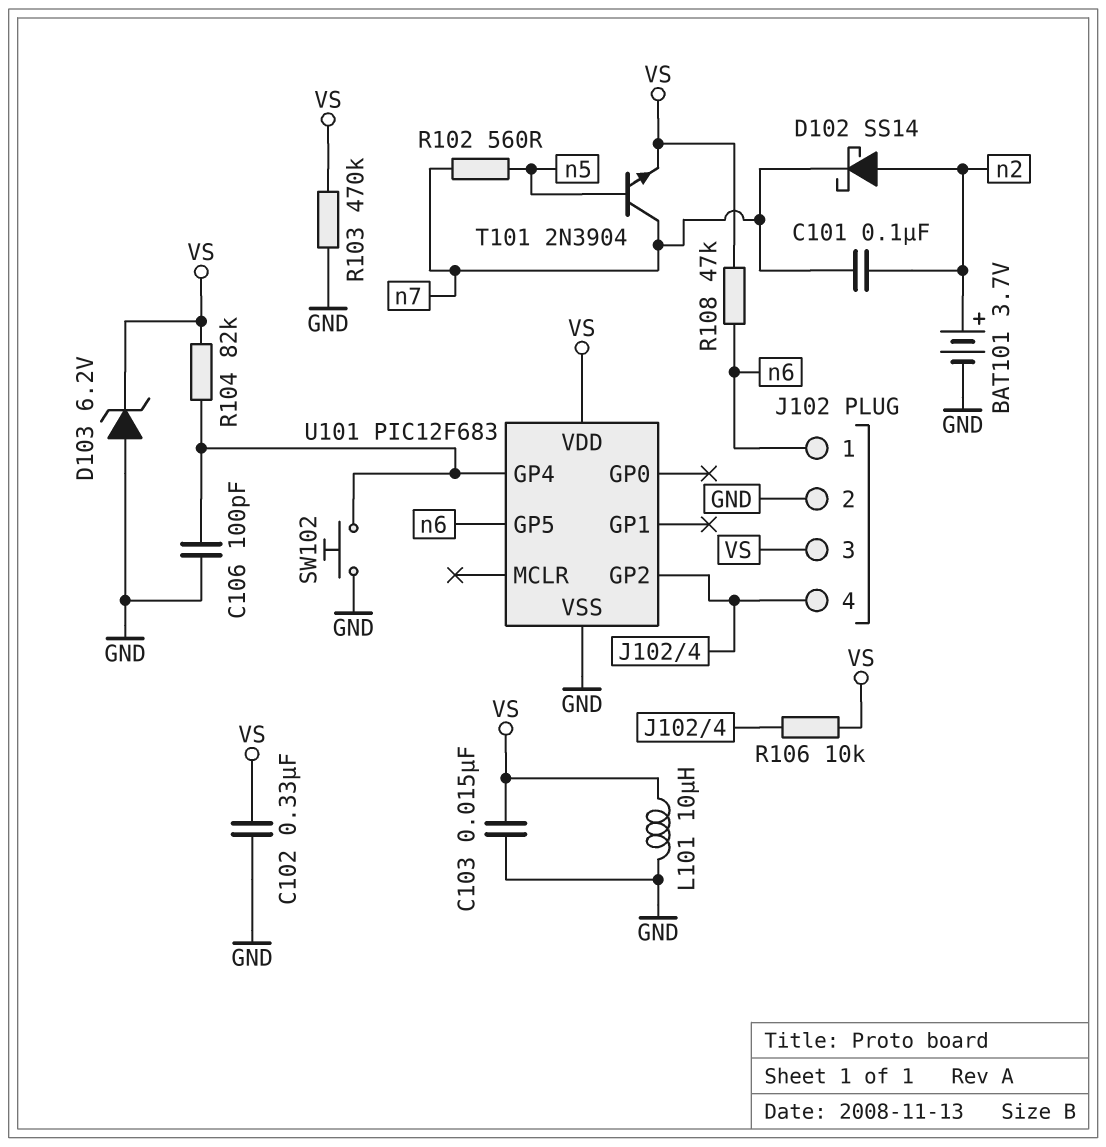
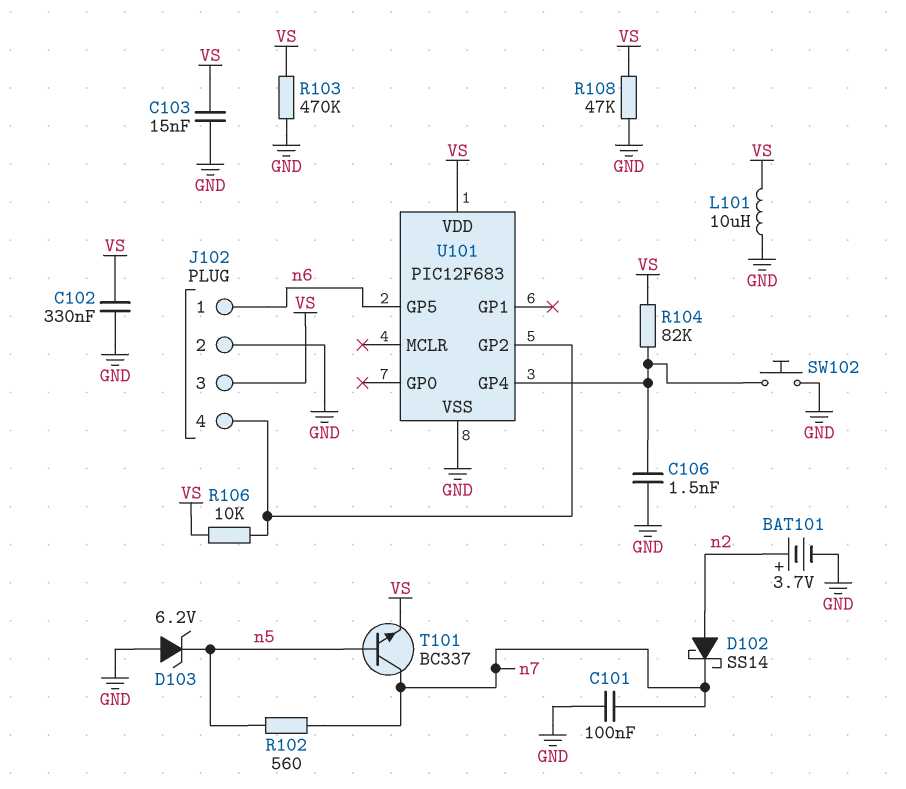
C101: 100nF (n2, n7) -> 100nF (GND, n7)
C106: 100pF (GND, U101/GP4) -> 1.5nF (GND, U101/GP4)
D103: zener 6.2V (A GND, K VS) -> zener 6.2V (A GND, K n5)
R108: 47k (VS, n6) -> 47k (GND, VS)
T101: NPN 2N3904 (B n5, C n7, E VS) -> NPN BC337 (B n5, C n7, E VS)

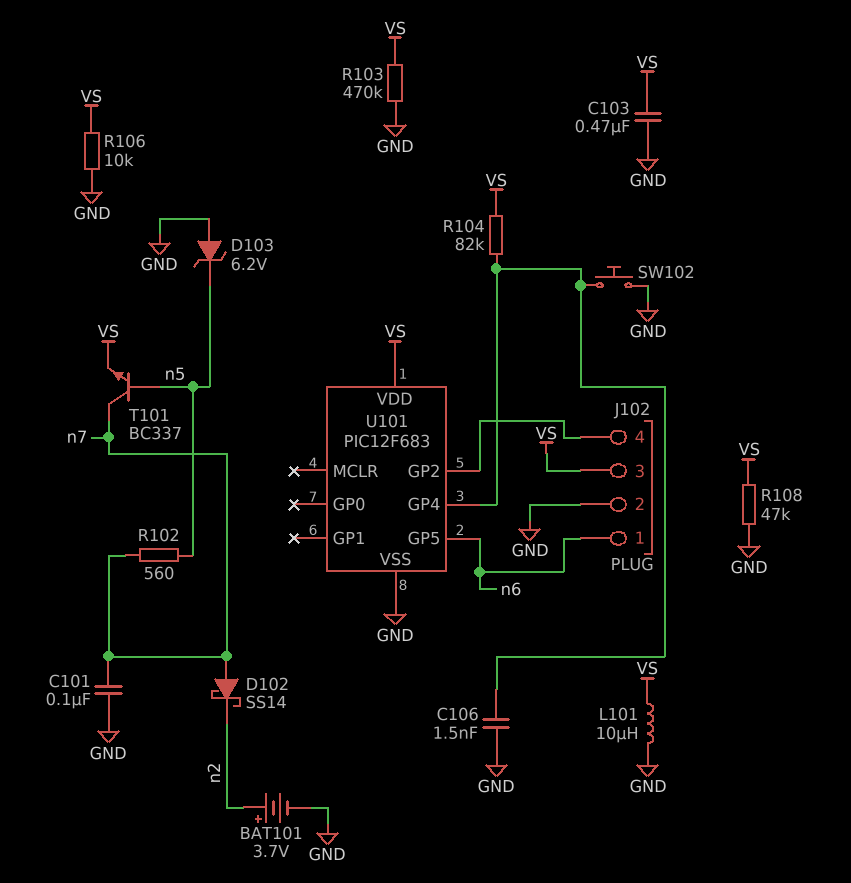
C102: 330nF (GND, VS) -> none
C103: 15nF (GND, VS) -> 470nF (GND, VS)
D102: schottky SS14 (A n2, K n7) -> schottky SS14 (A n7, K n2)
R106: 10k (J102/4, VS) -> 10k (GND, VS)

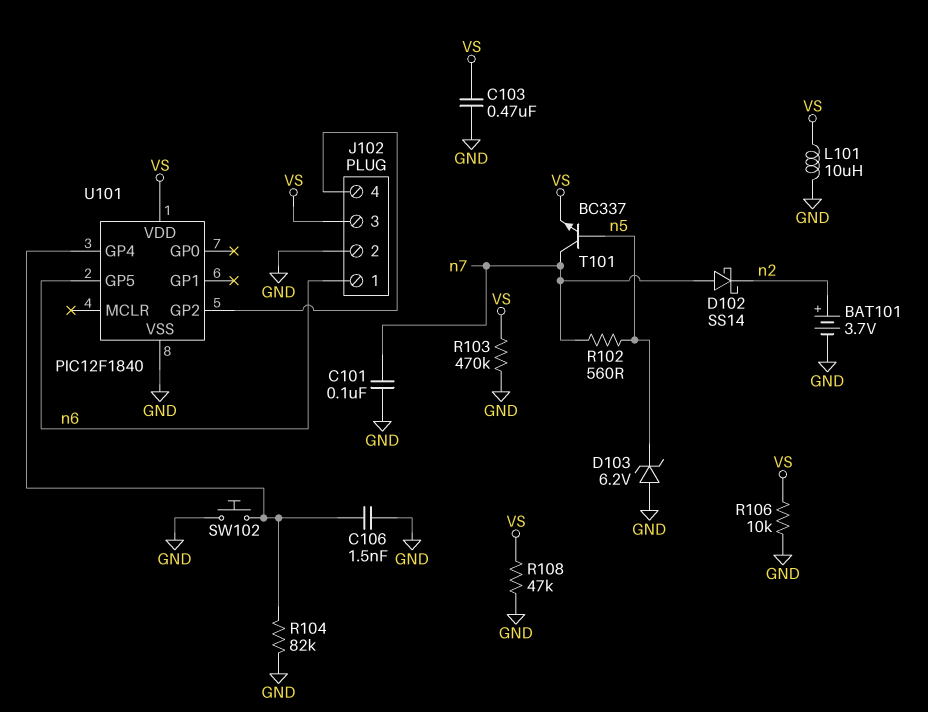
R104: 82k (U101/GP4, VS) -> 82k (GND, U101/GP4)
U101: PIC12F683 -> PIC12F1840

